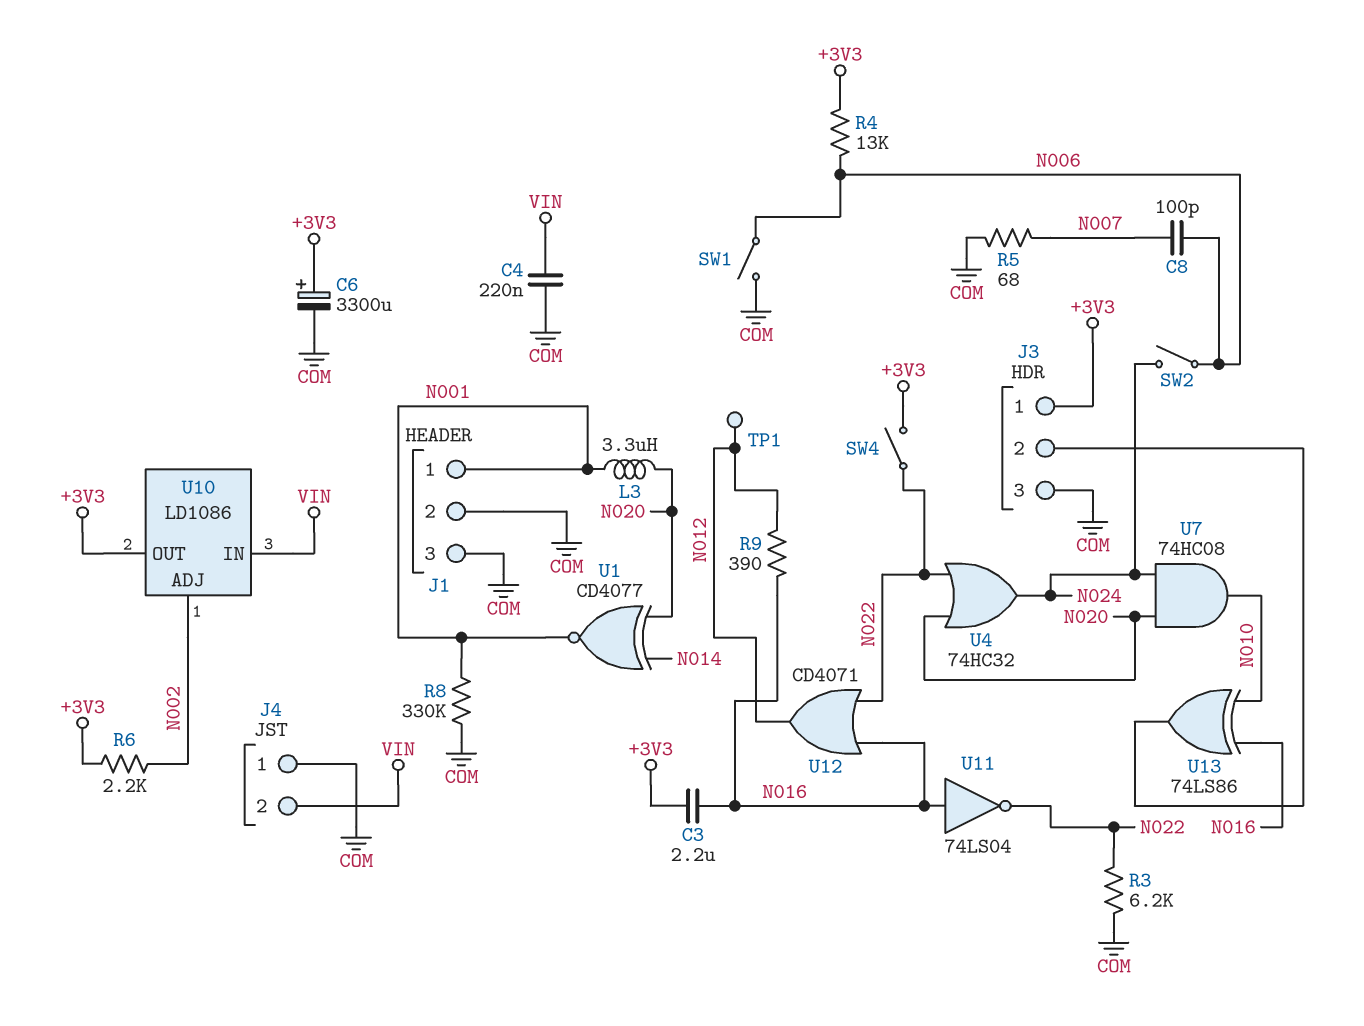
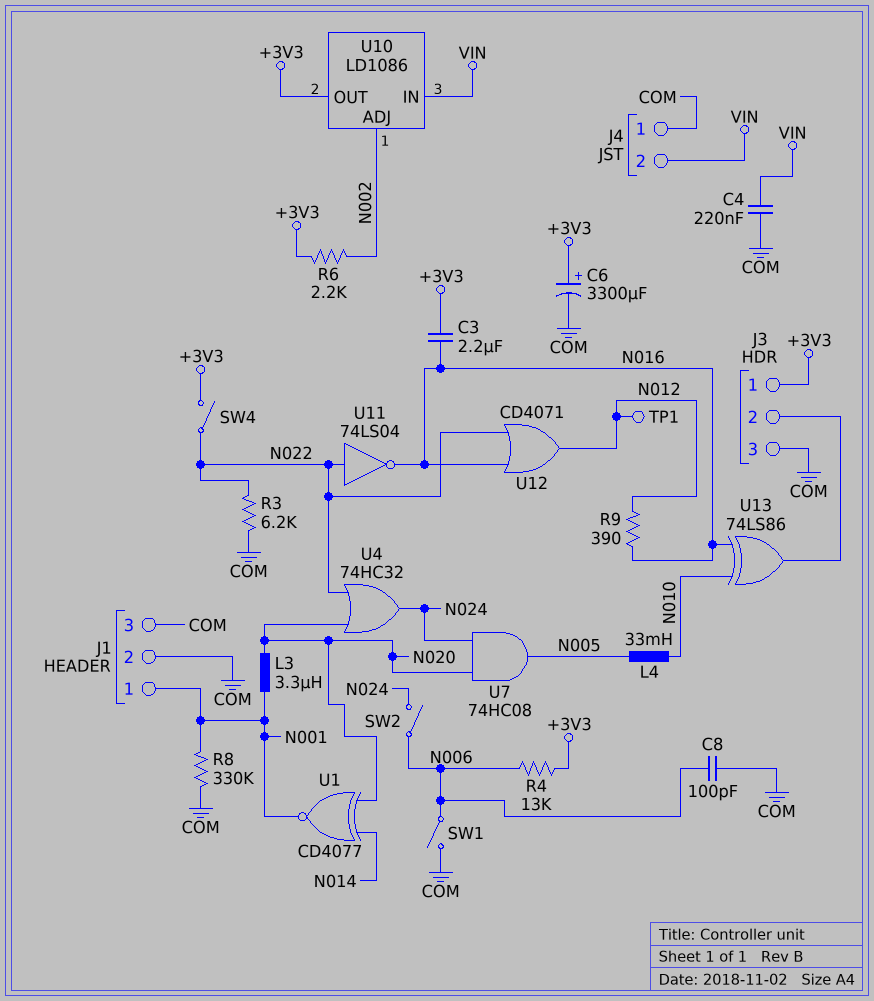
C8: 100pF (N006, N007) -> 100pF (COM, N006)
L4: none -> 33mH (N005, N010)
R5: 68 (COM, N007) -> none
U7: AND 74HC08 (in N020, in N024, out N010) -> AND 74HC08 (in N020, in N024, out N005)
U11: NOT 74LS04 (in N016, out N022) -> NOT 74LS04 (in N022, out N016)

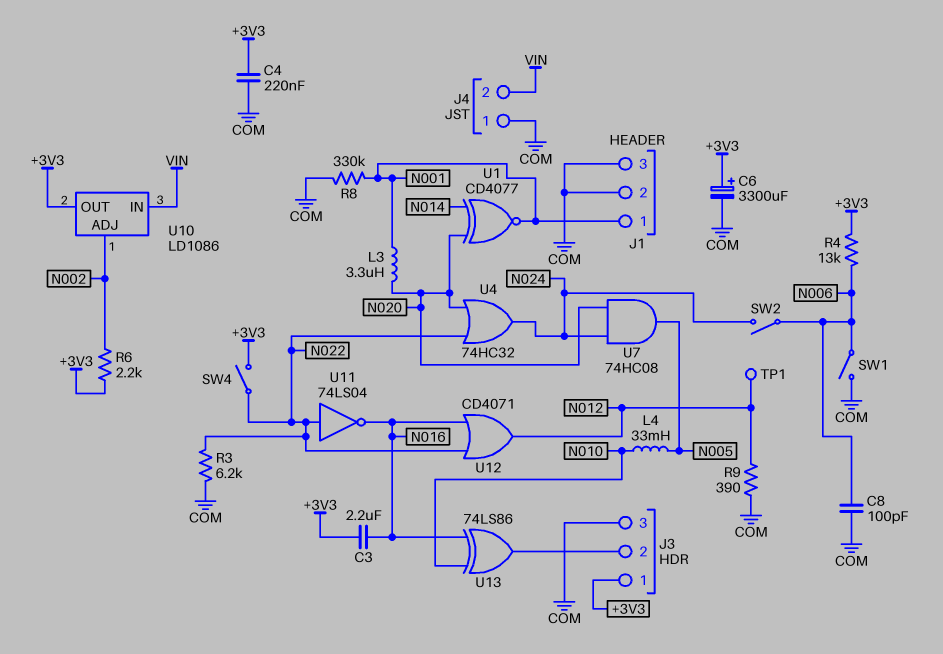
C4: 220nF (COM, VIN) -> 220nF (+3V3, COM)
R9: 390 (N012, N016) -> 390 (COM, N012)

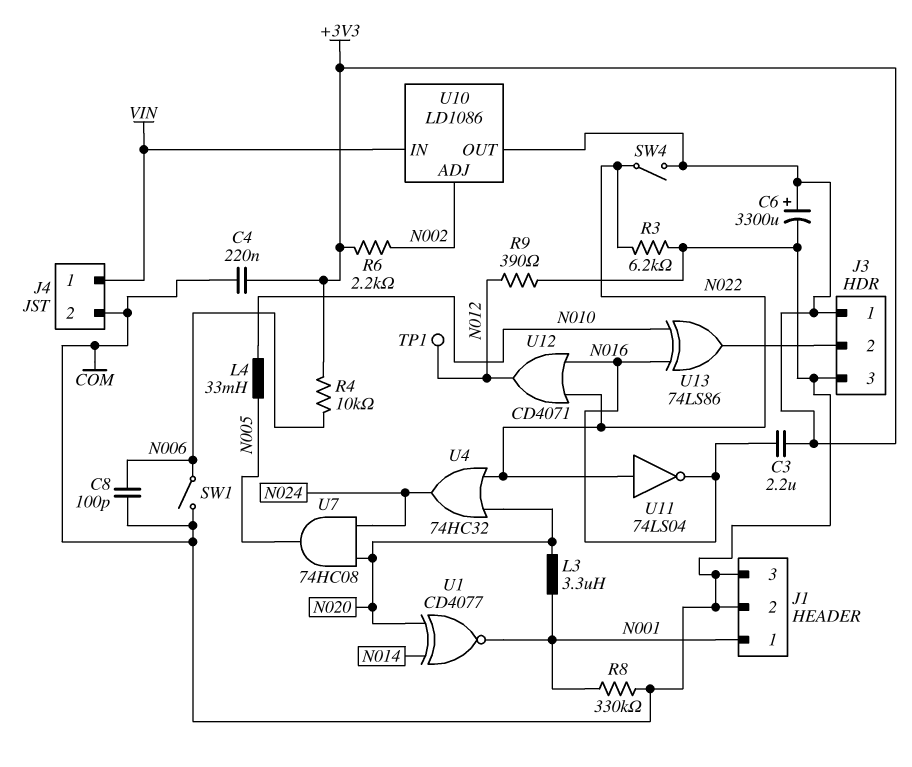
J4 pin 1: COM -> VIN
J4 pin 2: VIN -> COM
R4: 13k (+3V3, N006) -> 10k (+3V3, N006)
SW2: switch (N006, N024) -> none

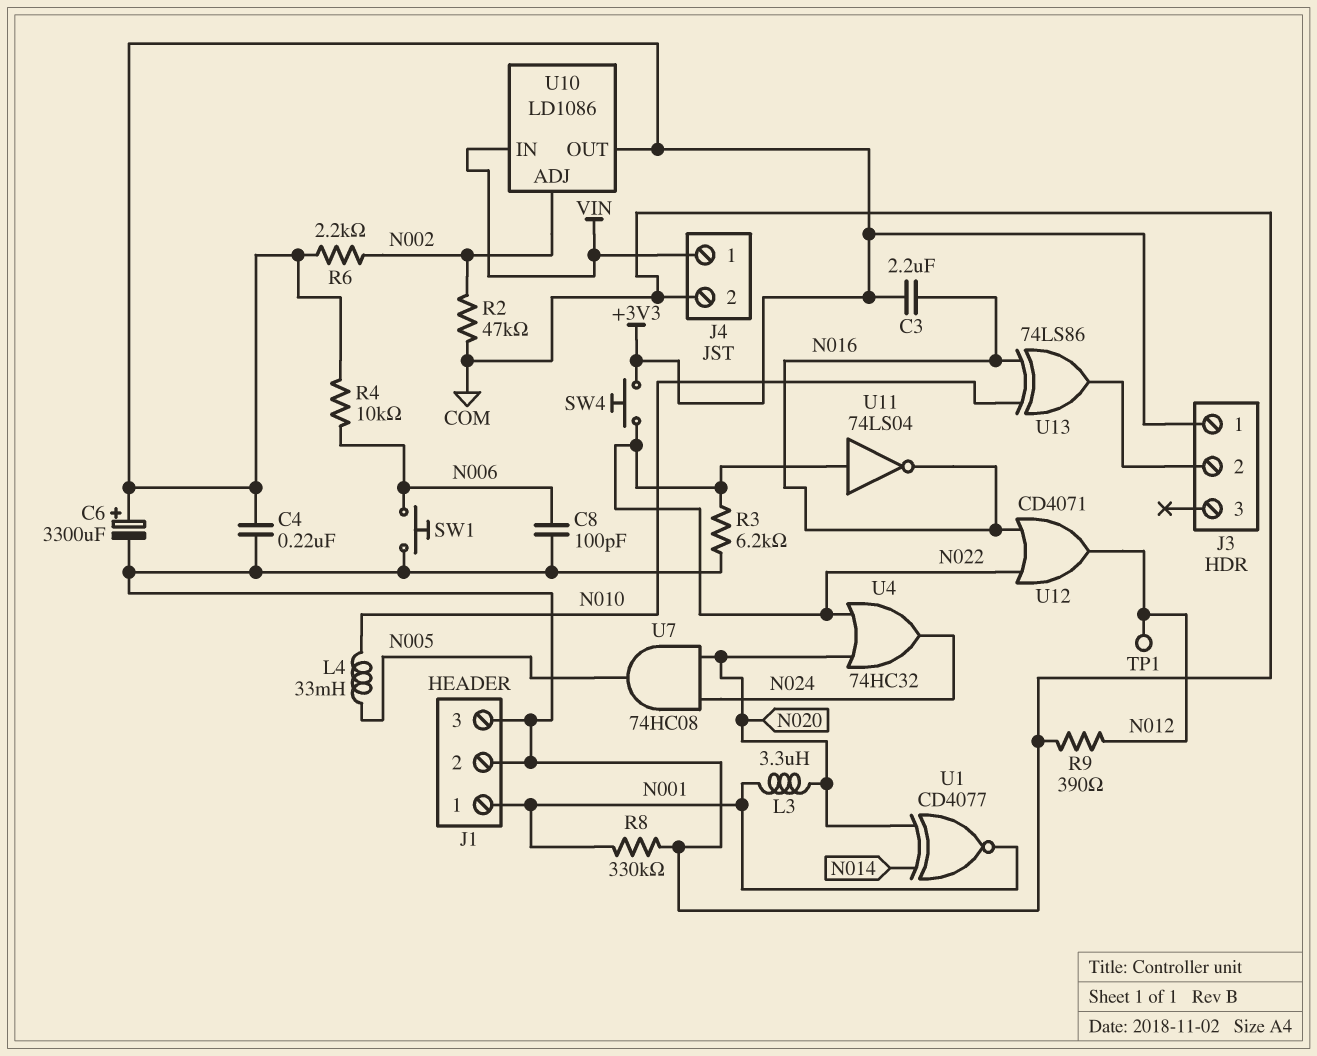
J3 pin 3: COM -> none
R2: none -> 47k (COM, N002)
SW1: switch (COM, N006) -> button (COM, N006)
SW4: switch (+3V3, N022) -> button (+3V3, N022)

